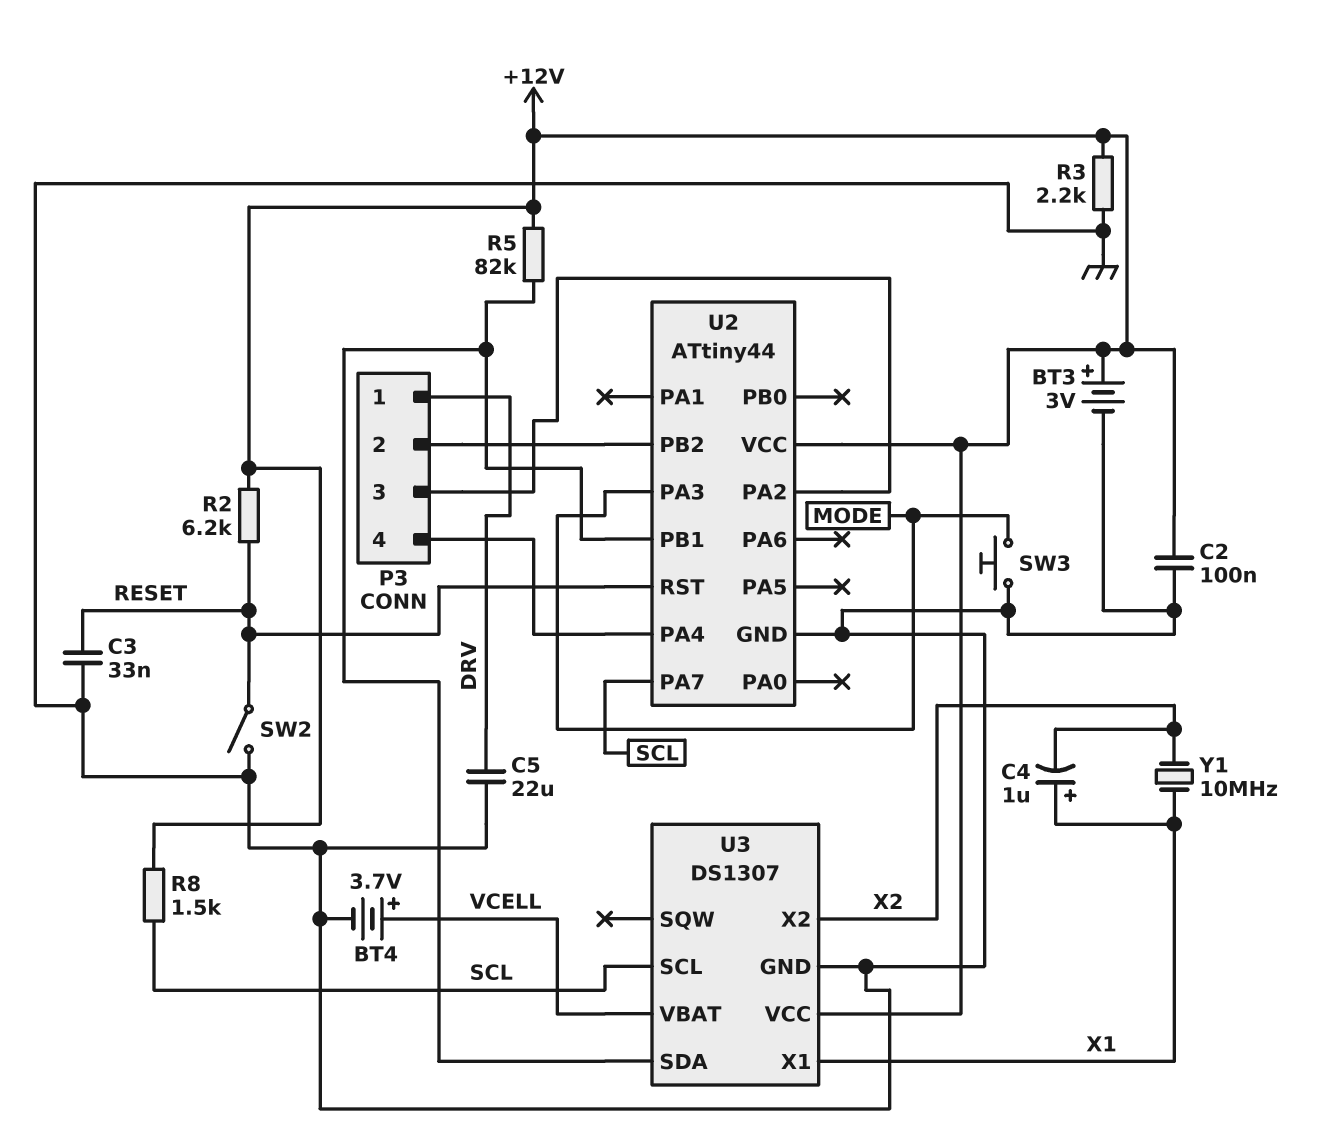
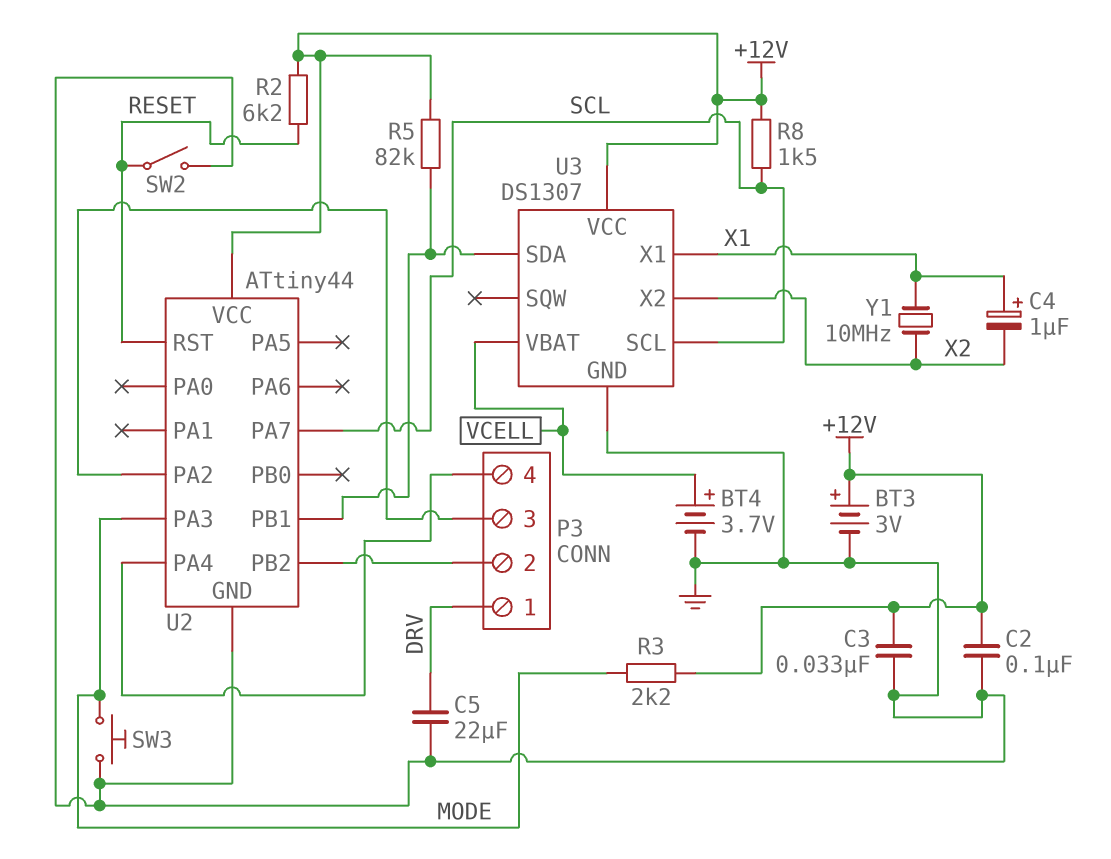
C3: 33nF (GND, RESET) -> 33nF (+12V, GND)
R3: 2.2k (+12V, GND) -> 2.2k (+12V, MODE)

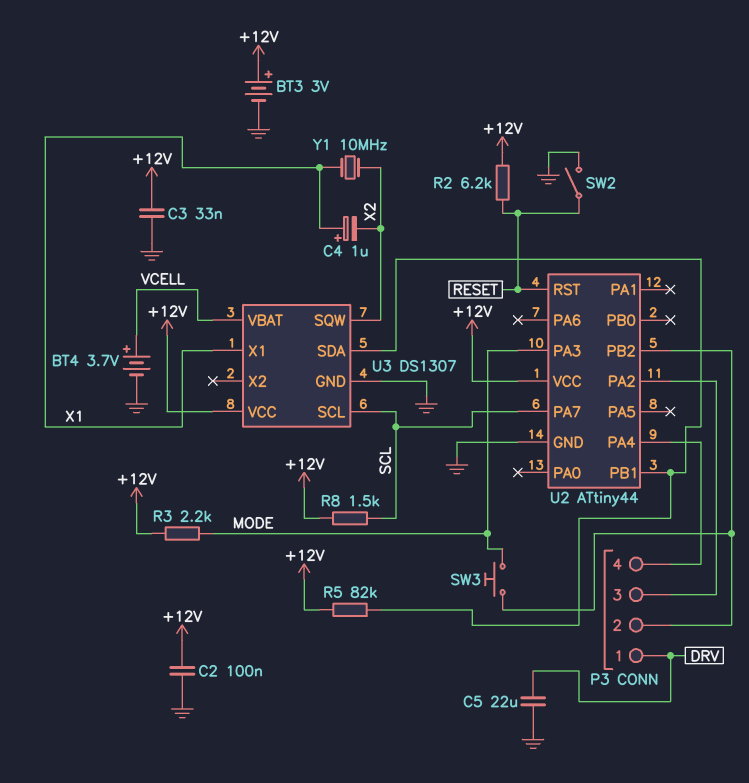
SW3: button (GND, MODE) -> button (MODE, P3/2)
U3 pin SQW: none -> X2
U3 pin X2: X2 -> none

